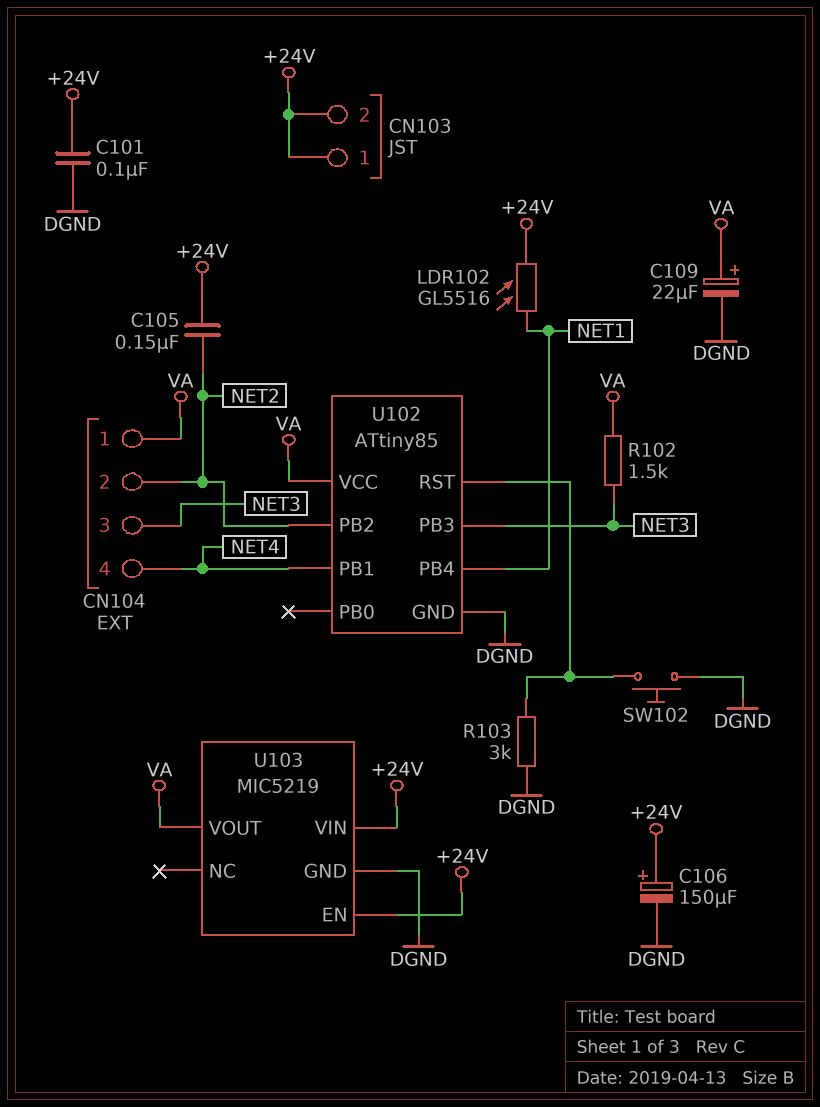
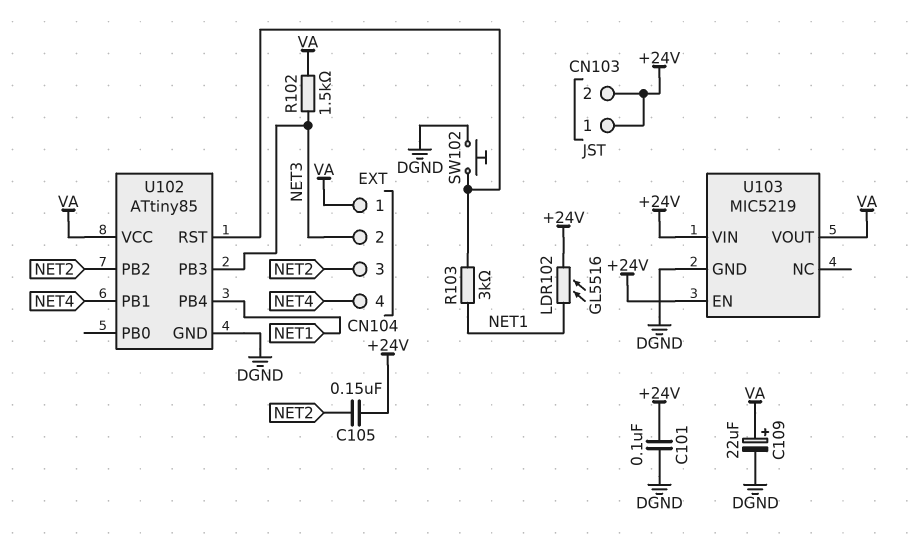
C106: 150uF (plus +24V, minus DGND) -> none
CN104 pin 2: NET2 -> NET3
CN104 pin 3: NET3 -> NET2
R103: 3k (DGND, U102/RST) -> 3k (NET1, U102/RST)

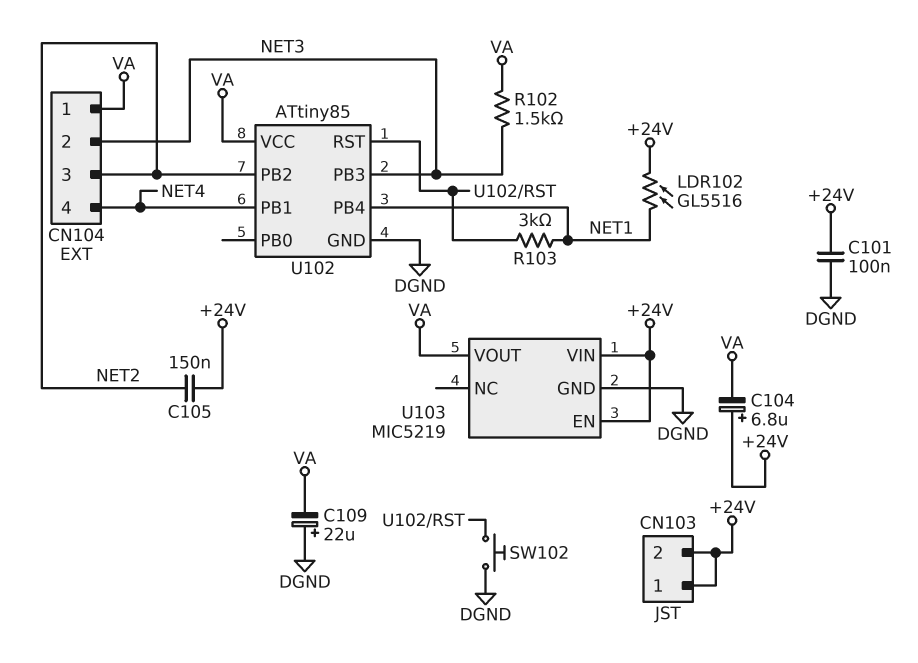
C104: none -> 6.8uF (plus +24V, minus VA)
C109: 22uF (plus VA, minus DGND) -> 22uF (plus DGND, minus VA)

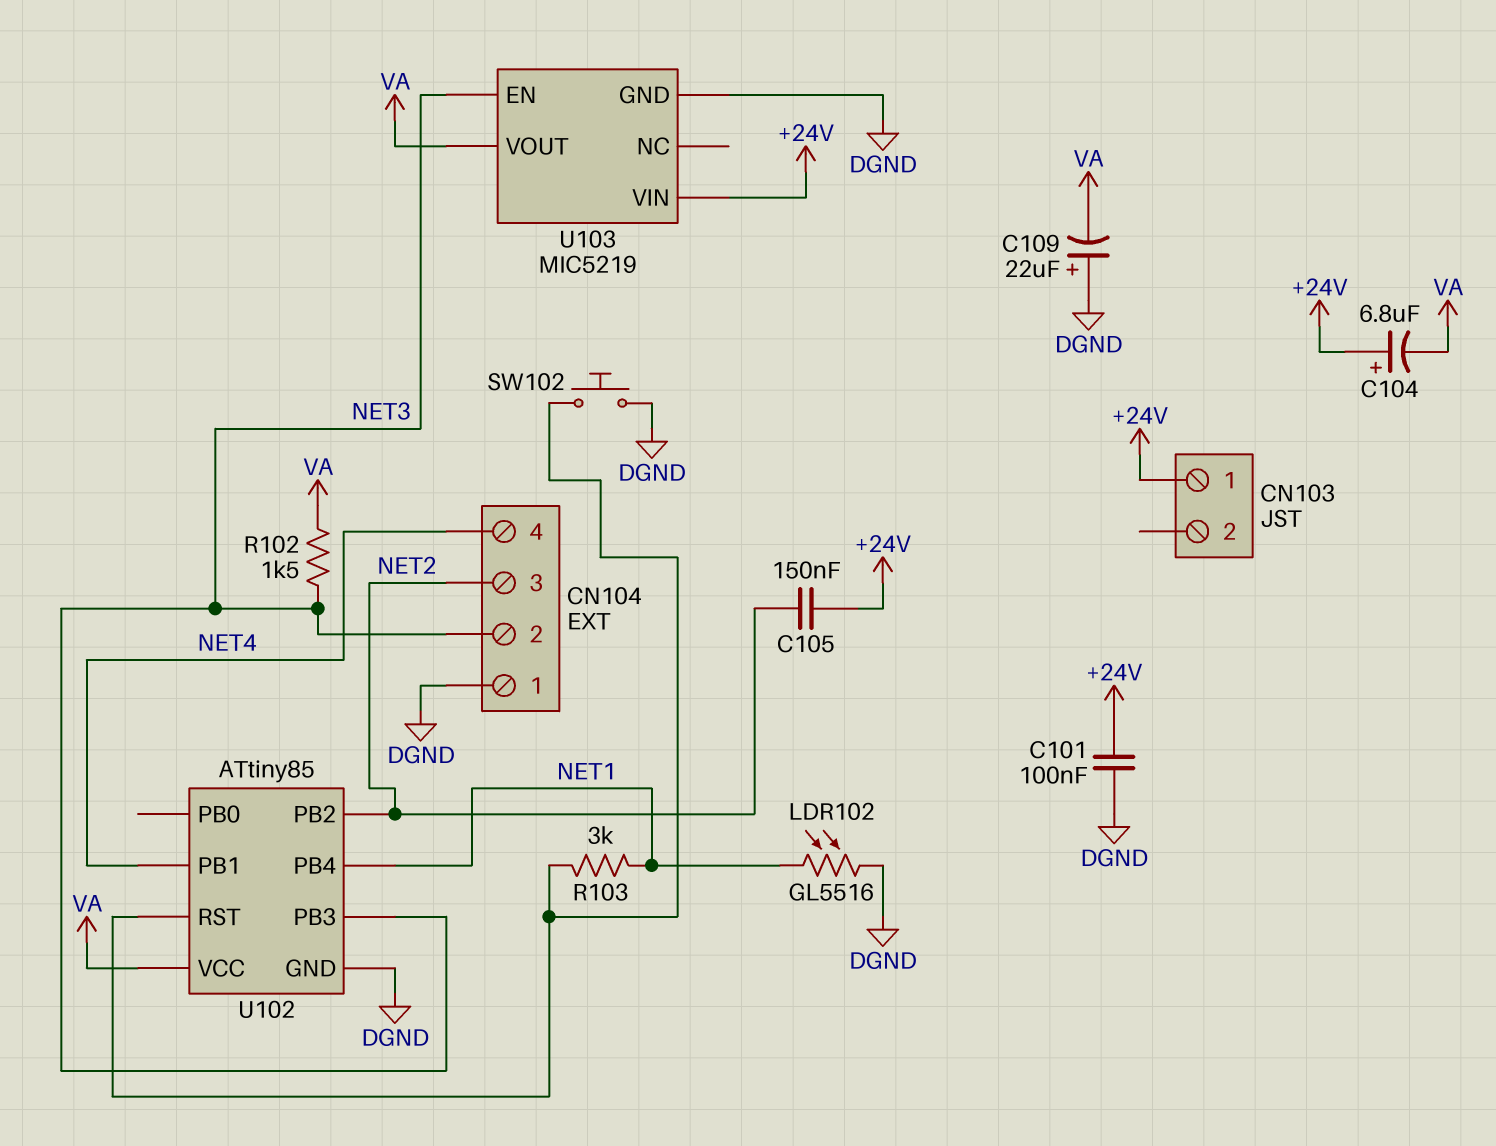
CN103 pin 2: +24V -> none
CN104 pin 1: VA -> DGND
LDR102: GL5516 (+24V, NET1) -> GL5516 (DGND, NET1)
U103 pin EN: +24V -> NET3

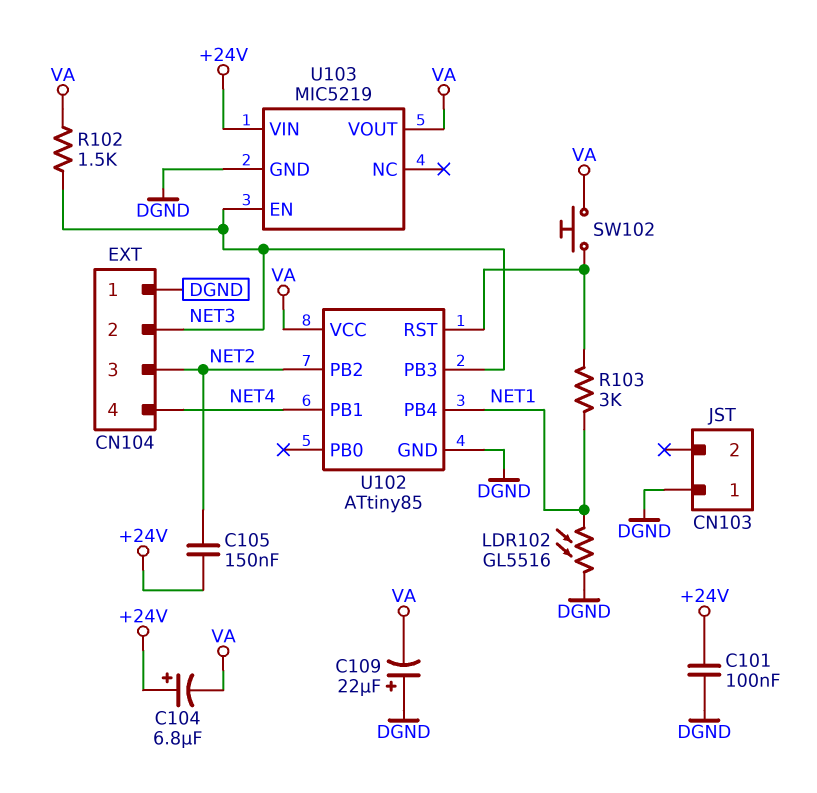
CN103 pin 1: +24V -> DGND
SW102: button (DGND, U102/RST) -> button (U102/RST, VA)

